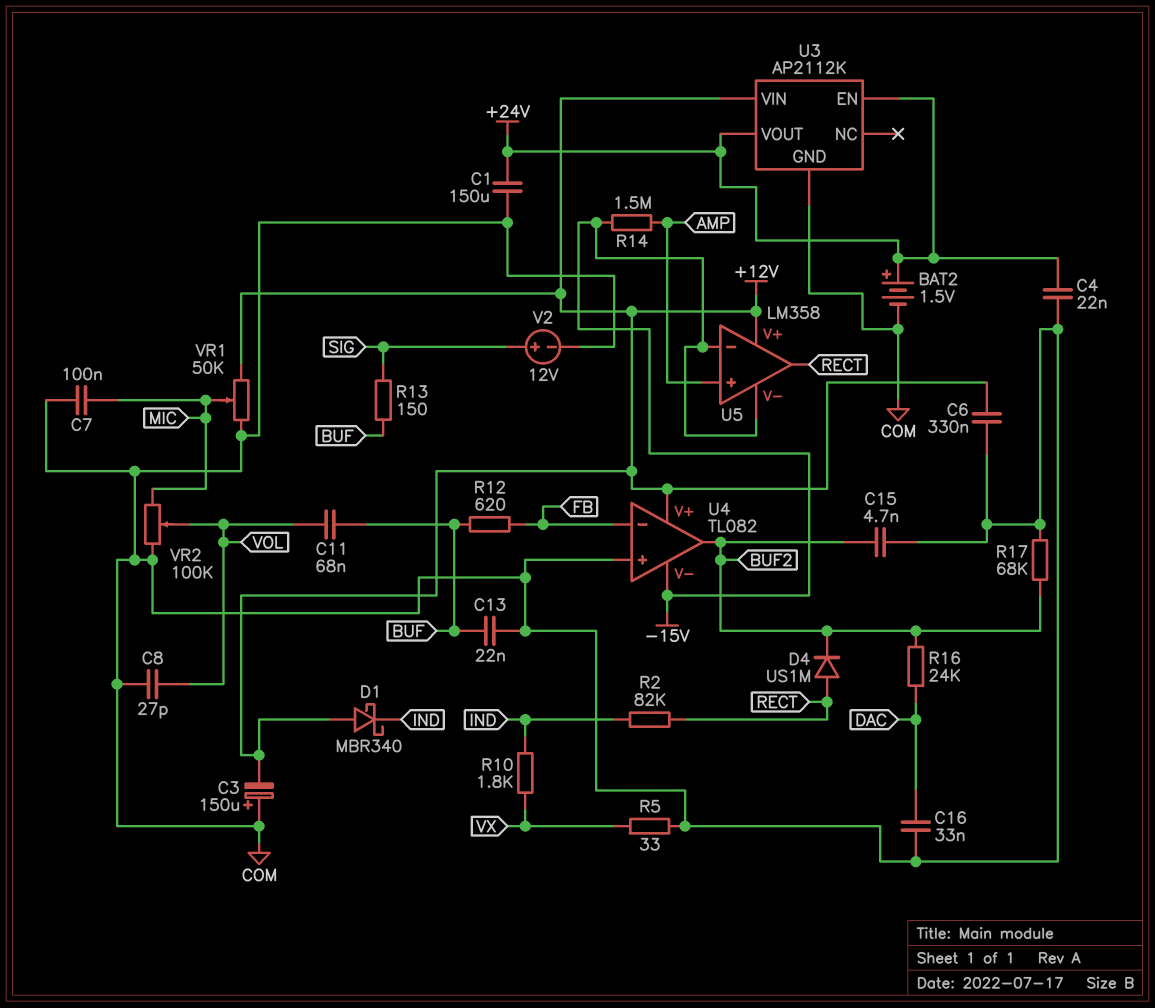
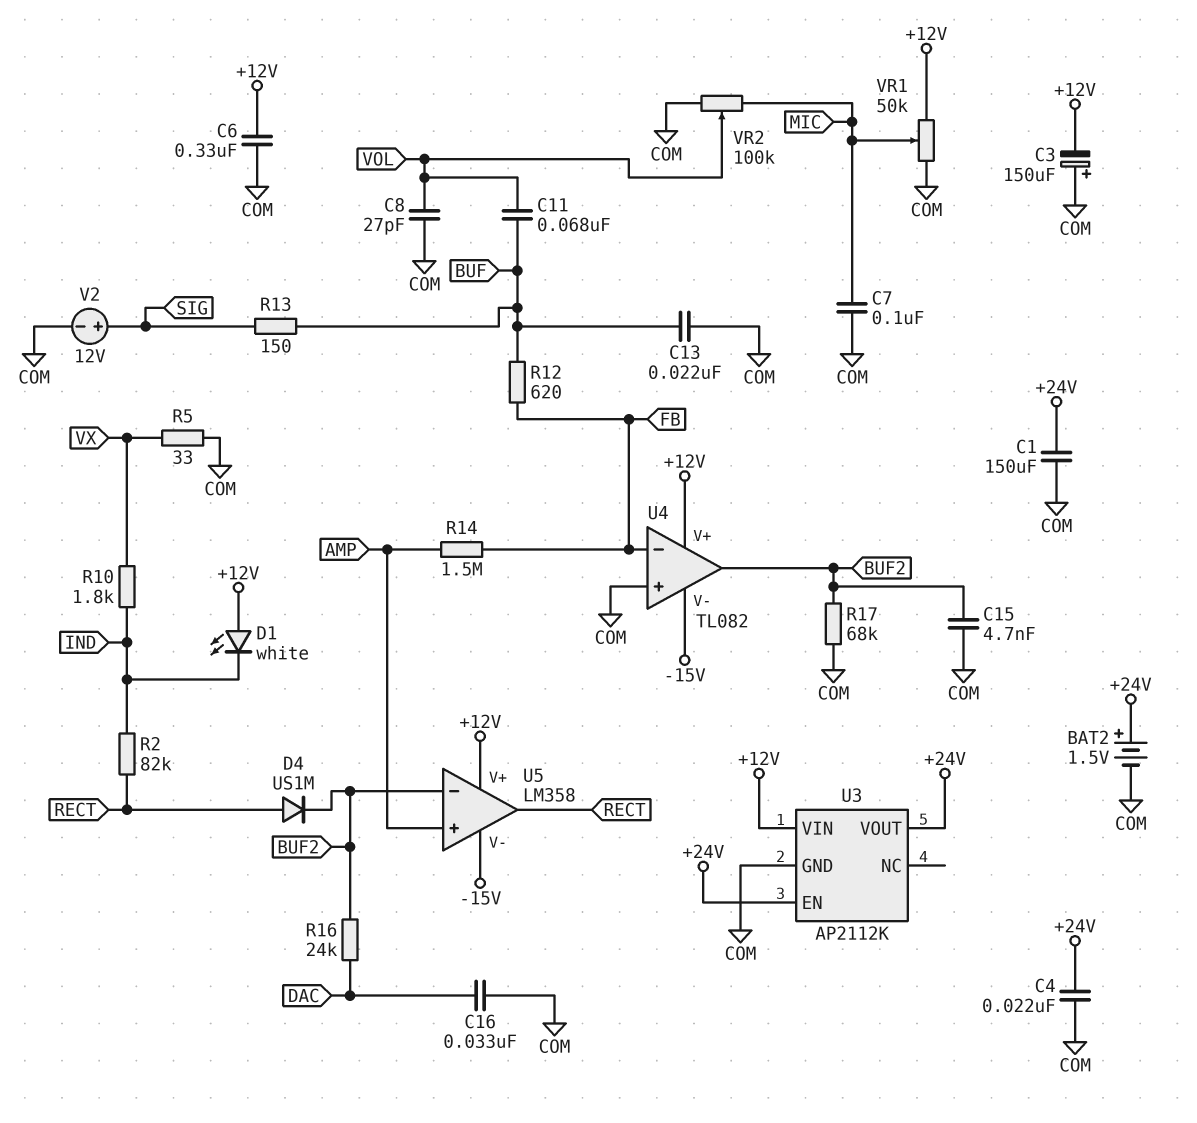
D1: schottky MBR340 (A +12V, K IND) -> LED white (A +12V, K IND)
R14: 1.5M (-15V, AMP) -> 1.5M (AMP, FB)
U5 pin in-: -15V -> BUF2

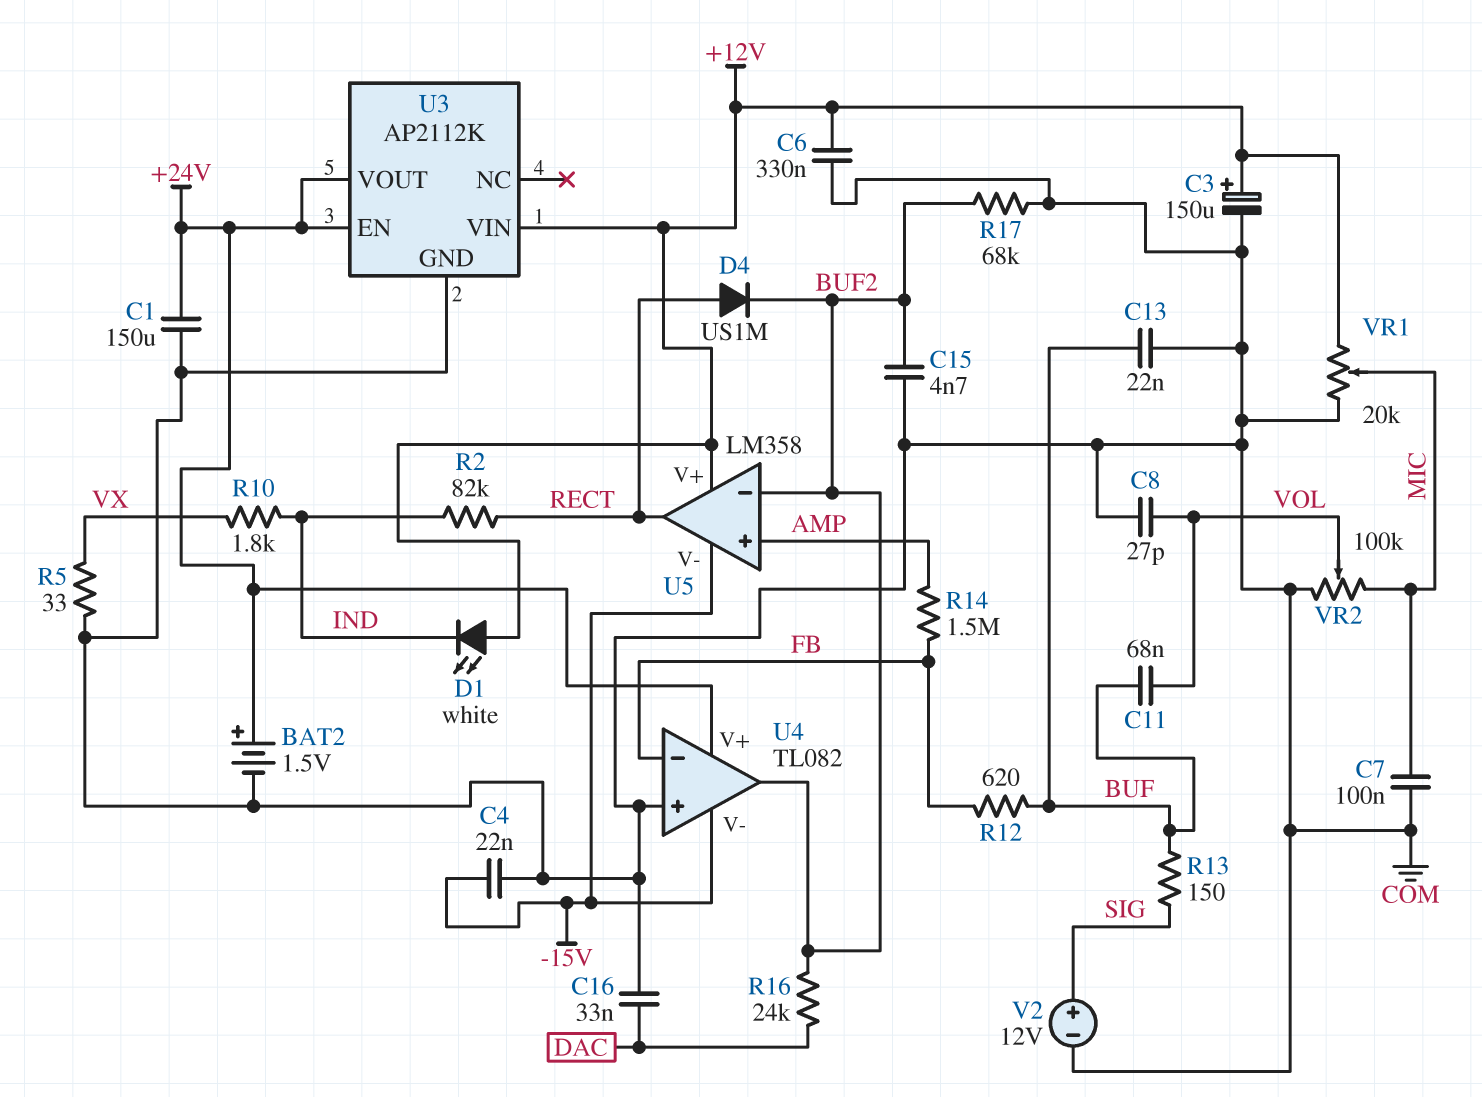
C3: 150uF (plus COM, minus +12V) -> 150uF (plus +12V, minus COM)
C4: 22nF (+24V, COM) -> 22nF (-15V, COM)
U4 pin V+: +12V -> +24V
VR1: 50k (+12V, COM, wiper MIC) -> 20k (+12V, COM, wiper MIC)

